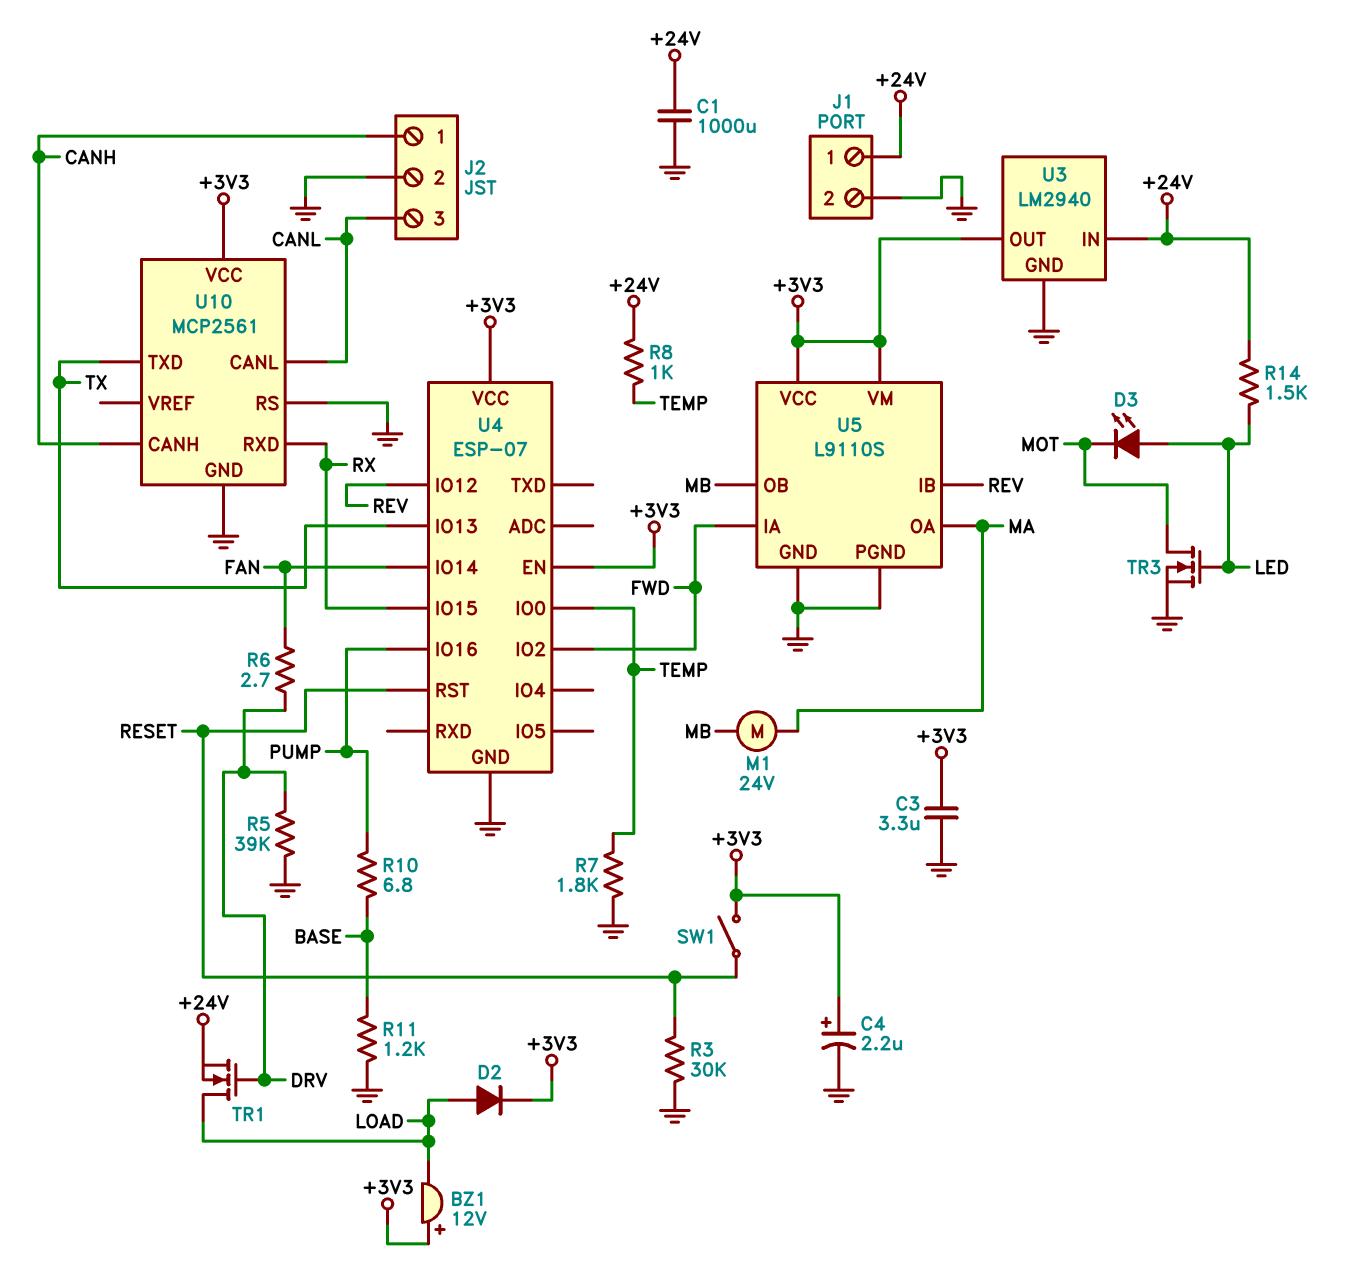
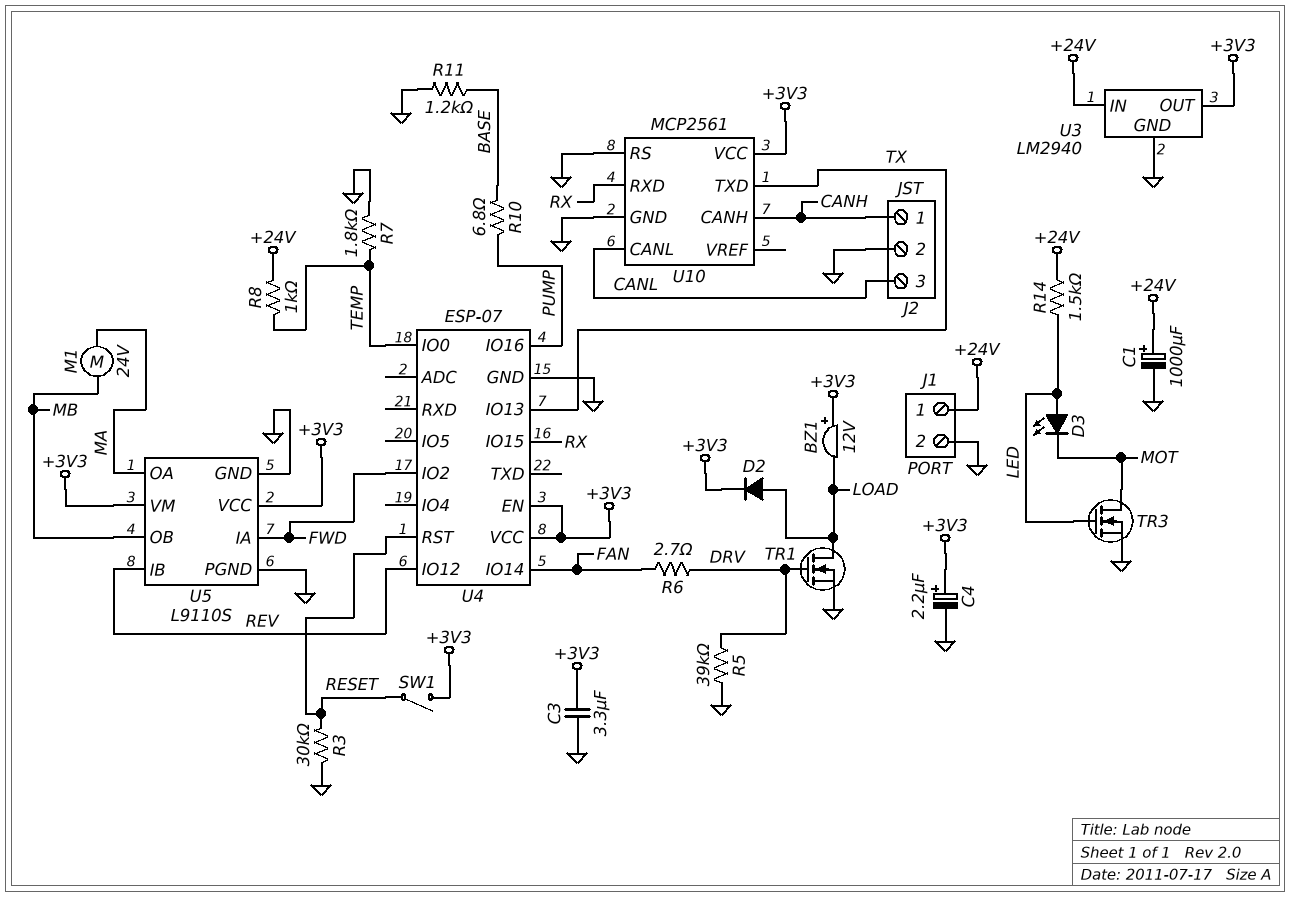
C1: 1000uF (+24V, GND) -> 1000uF (plus +24V, minus GND)
TR1: NMOS (G DRV, D LOAD, S +24V) -> NMOS (G DRV, D LOAD, S GND)

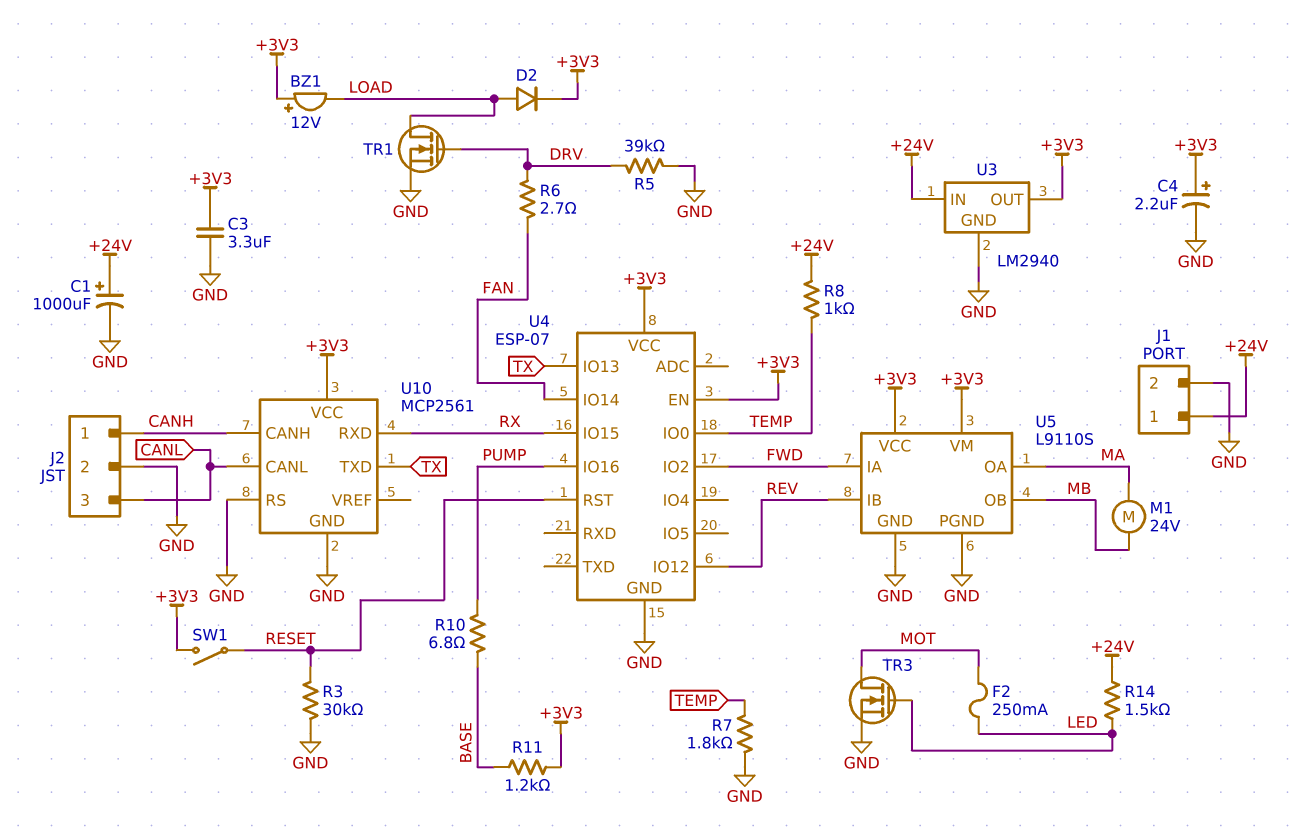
D3: LED (A LED, K MOT) -> none
F2: none -> 250mA (LED, MOT)
R11: 1.2k (BASE, GND) -> 1.2k (+3V3, BASE)

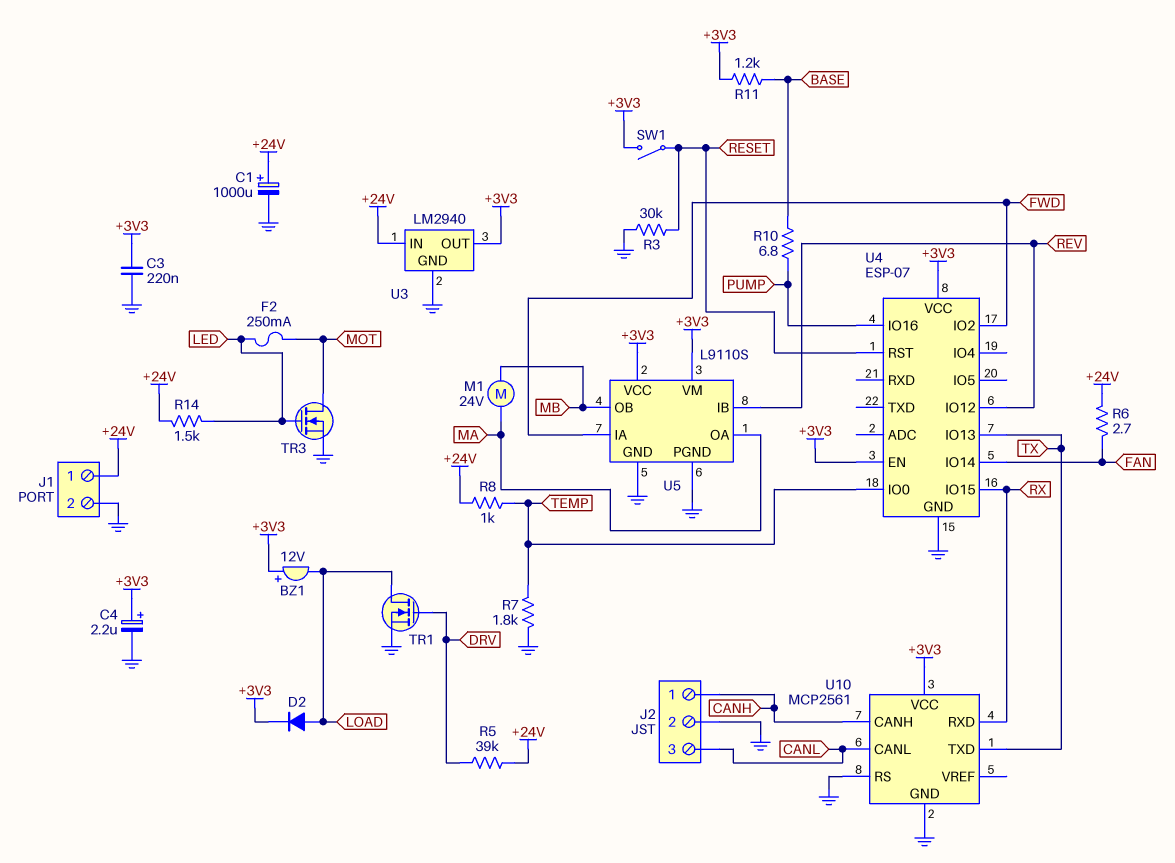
C3: 3.3uF (+3V3, GND) -> 220nF (+3V3, GND)
R5: 39k (DRV, GND) -> 39k (+24V, DRV)
R6: 2.7 (DRV, FAN) -> 2.7 (+24V, FAN)

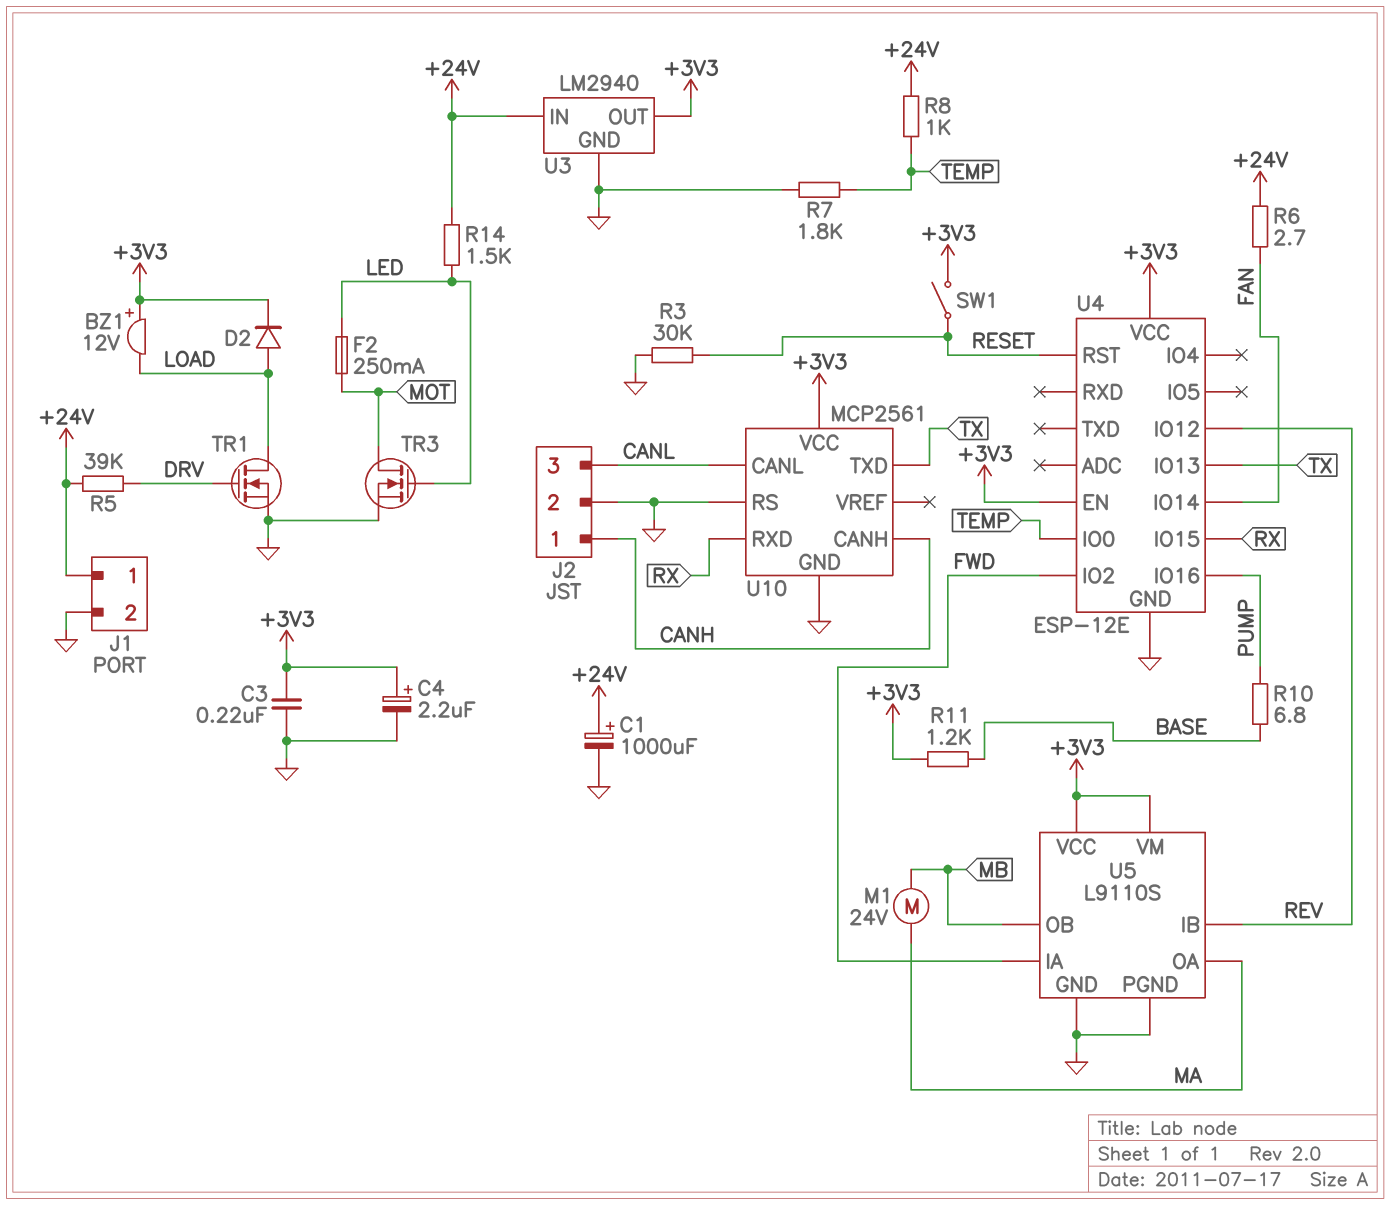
U4: ESP-07 -> ESP-12E

